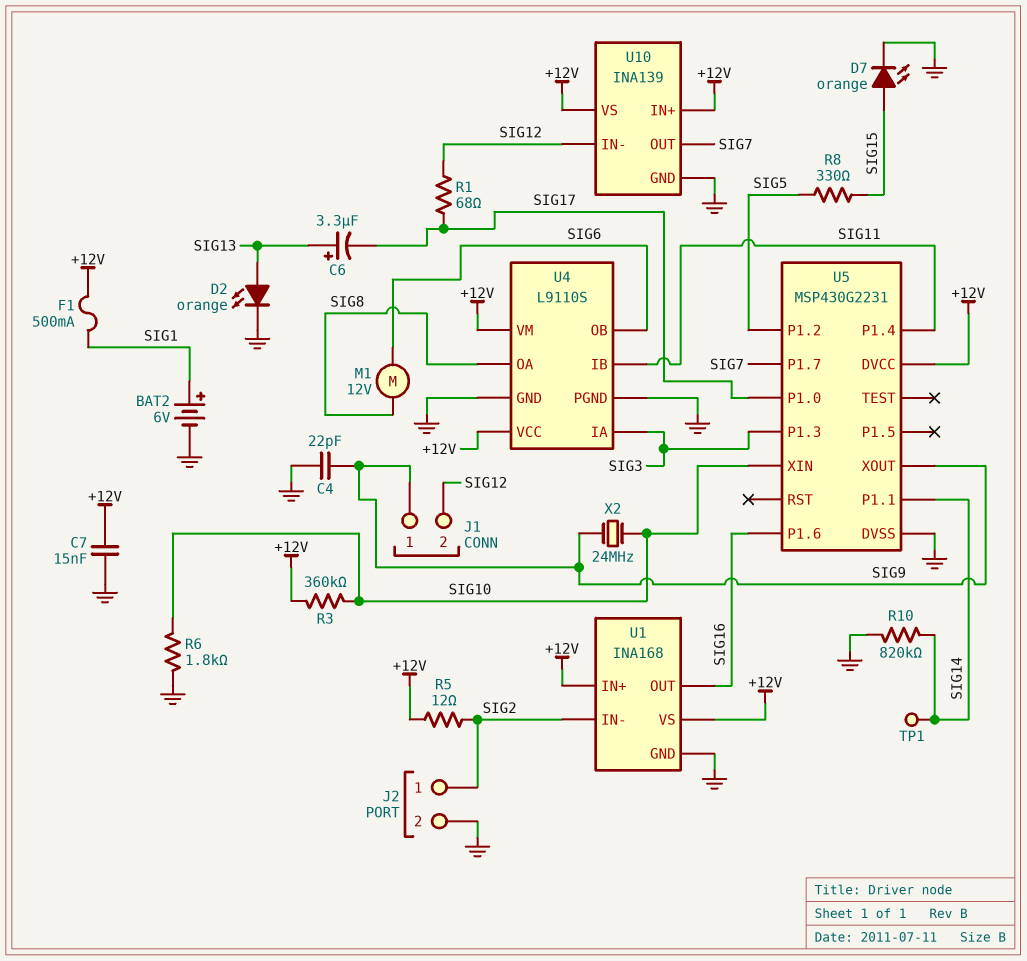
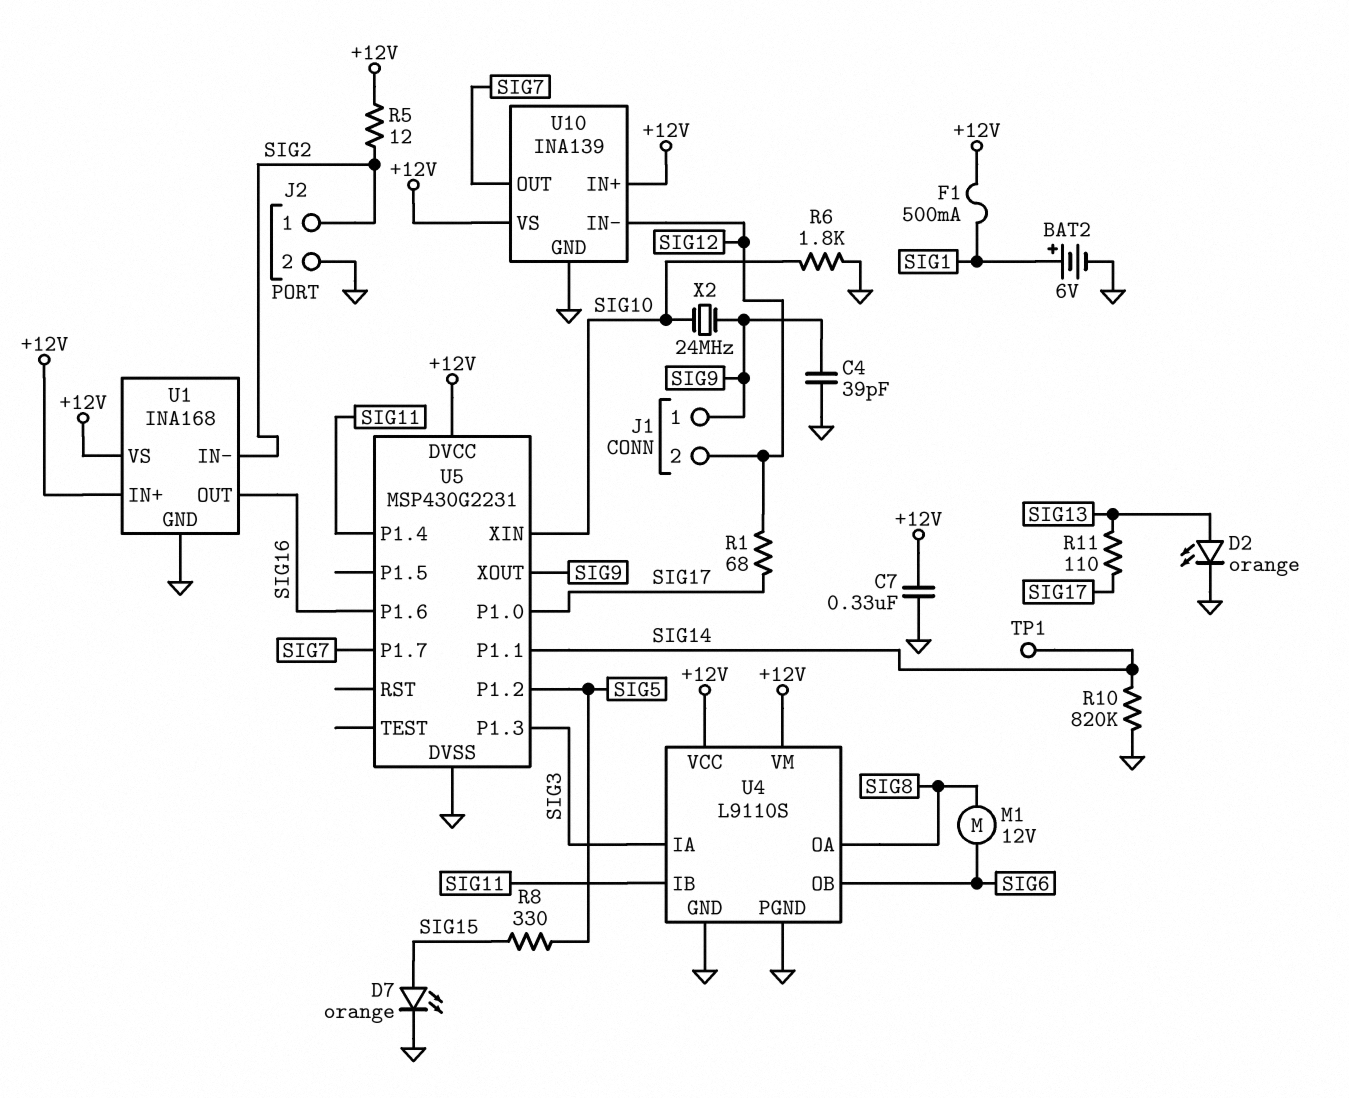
C4: 22pF (GND, SIG9) -> 39pF (GND, SIG9)
C6: 3.3uF (plus SIG13, minus SIG17) -> none
C7: 15nF (+12V, GND) -> 330nF (+12V, GND)
R3: 360k (+12V, SIG10) -> none
R11: none -> 110 (SIG13, SIG17)

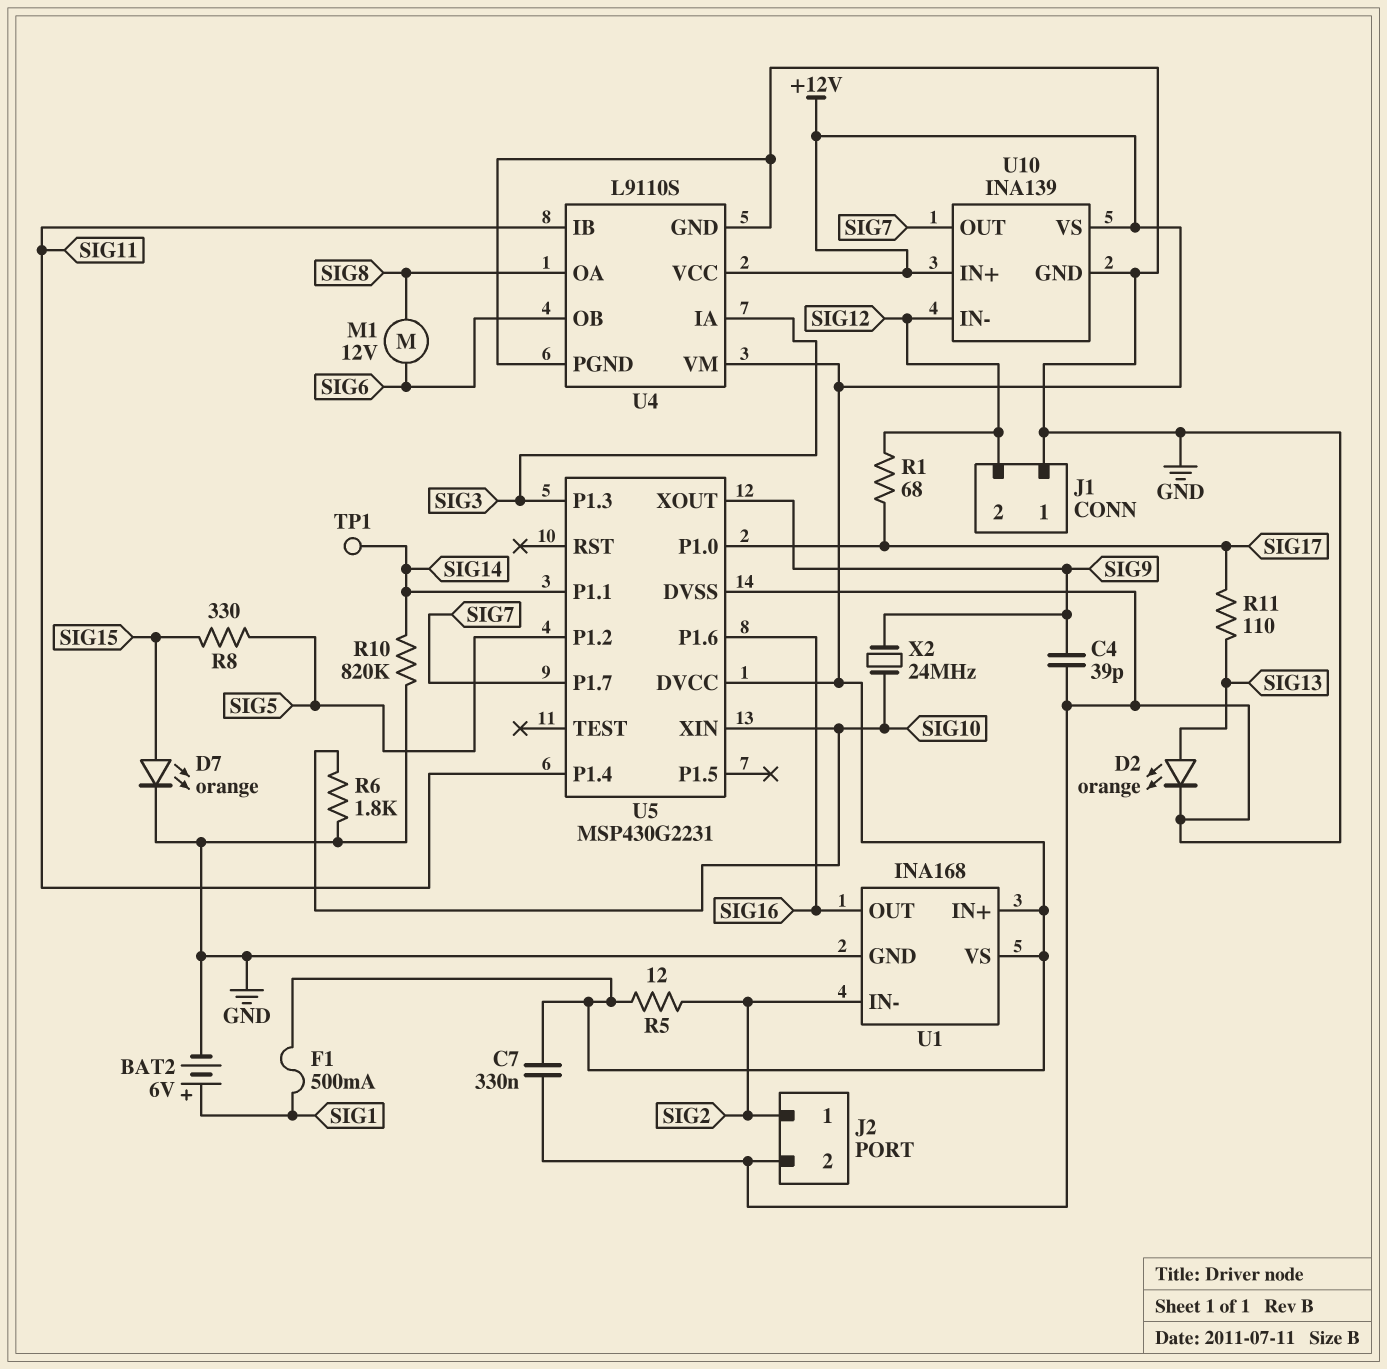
J1 pin 1: SIG9 -> GND

